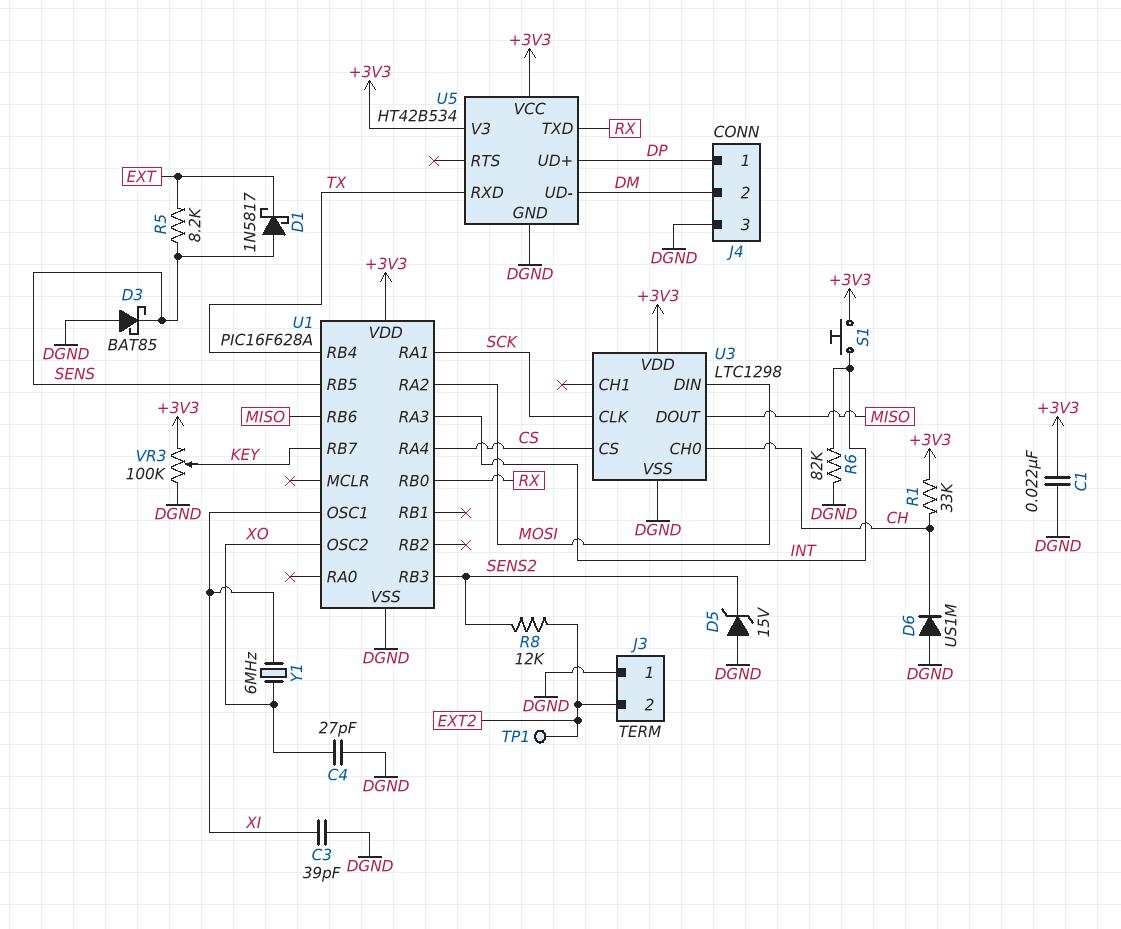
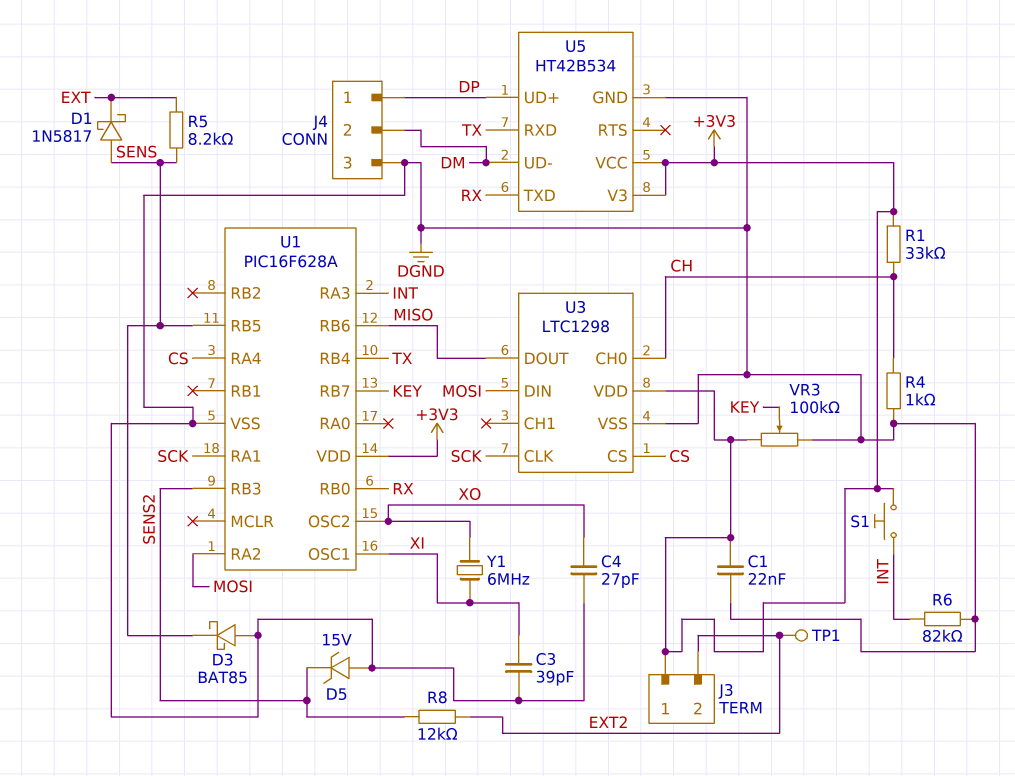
D6: diode US1M (A DGND, K CH) -> none
J3 pin 1: DGND -> +3V3
R4: none -> 1k (CH, DGND)

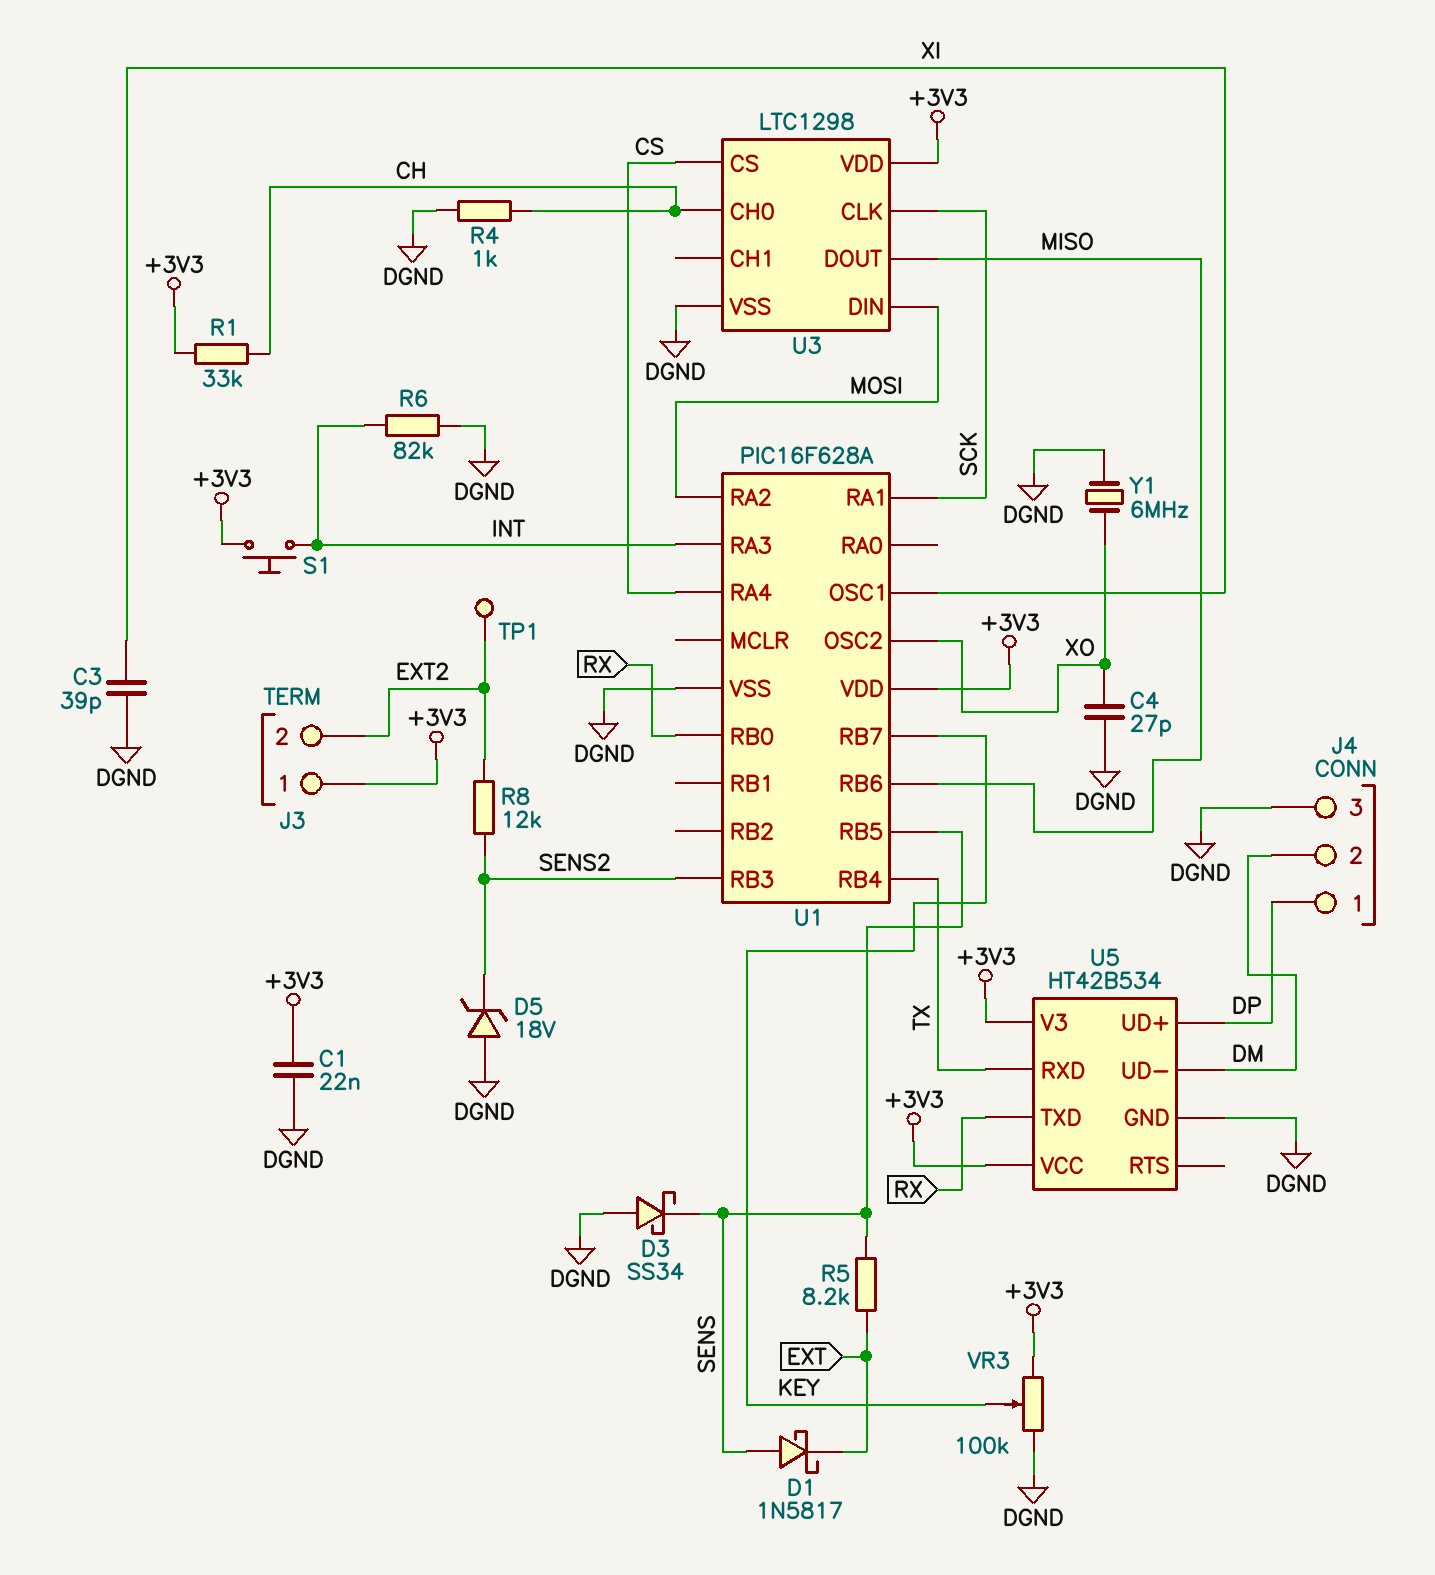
D3: schottky BAT85 (A DGND, K SENS) -> schottky SS34 (A DGND, K SENS)
D5: zener 15V (A DGND, K SENS2) -> zener 18V (A DGND, K SENS2)
Y1: 6MHz (XI, XO) -> 6MHz (DGND, XO)

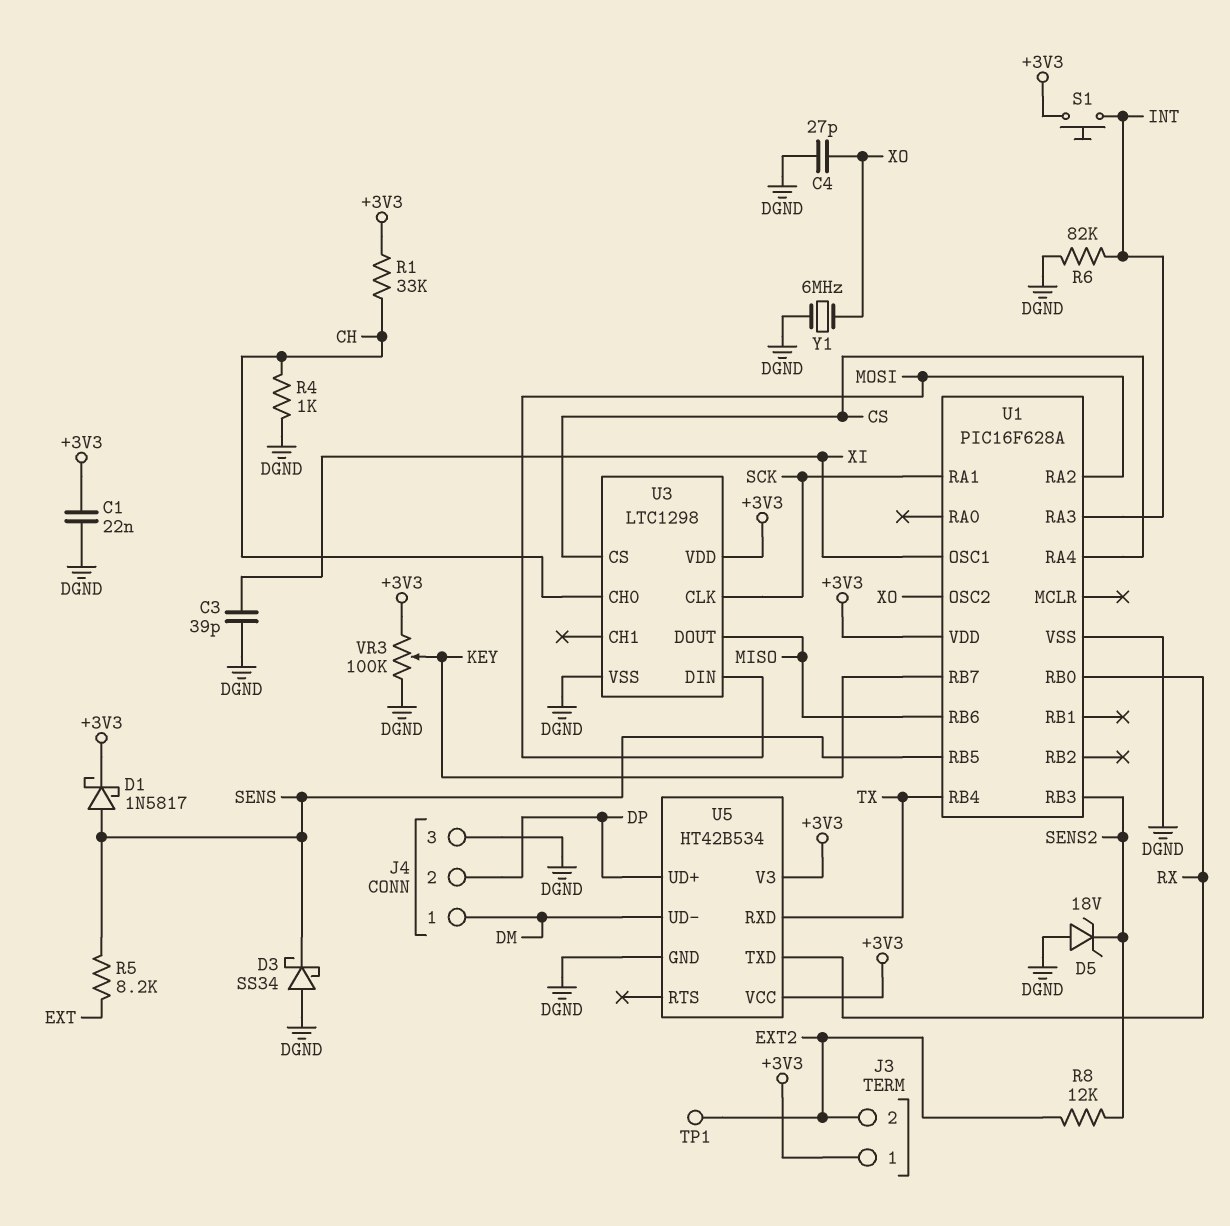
D1: schottky 1N5817 (A SENS, K EXT) -> schottky 1N5817 (A SENS, K +3V3)
J4 pin 1: DP -> DM
J4 pin 2: DM -> DP

